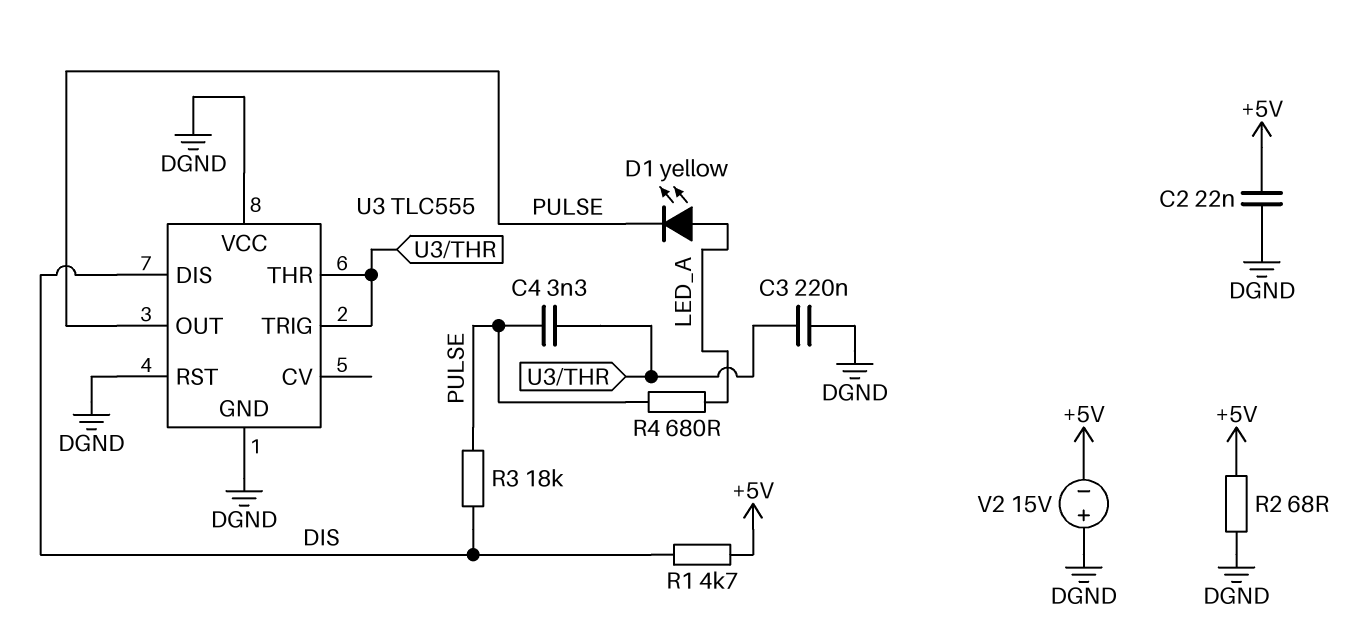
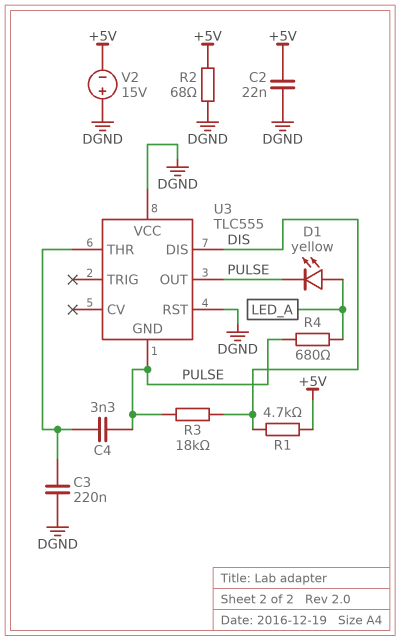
U3 pin GND: DGND -> PULSE
U3 pin TRIG: U3/THR -> none

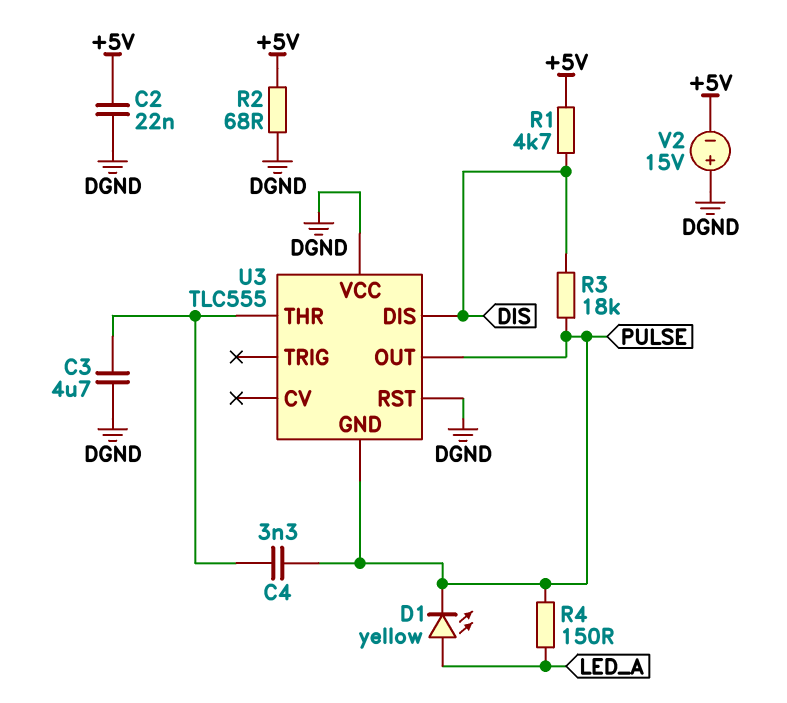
C3: 220nF (DGND, U3/THR) -> 4.7uF (DGND, U3/THR)
R4: 680 (LED_A, PULSE) -> 150 (LED_A, PULSE)

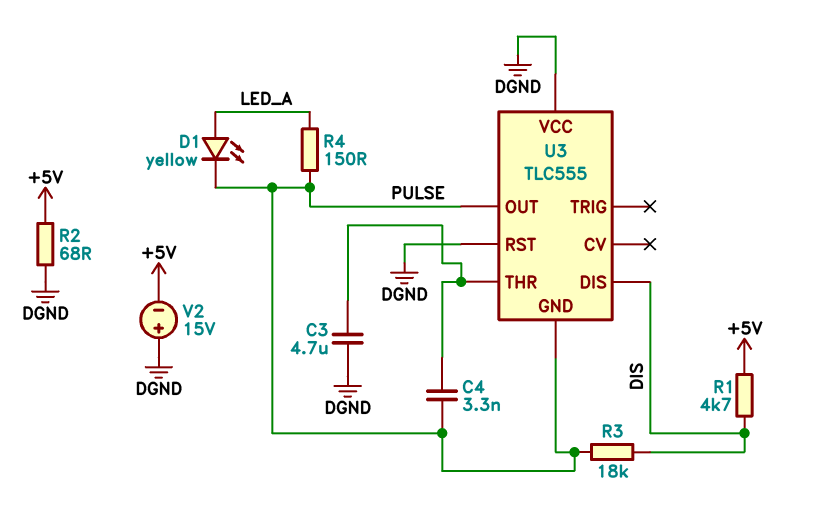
C2: 22nF (+5V, DGND) -> none

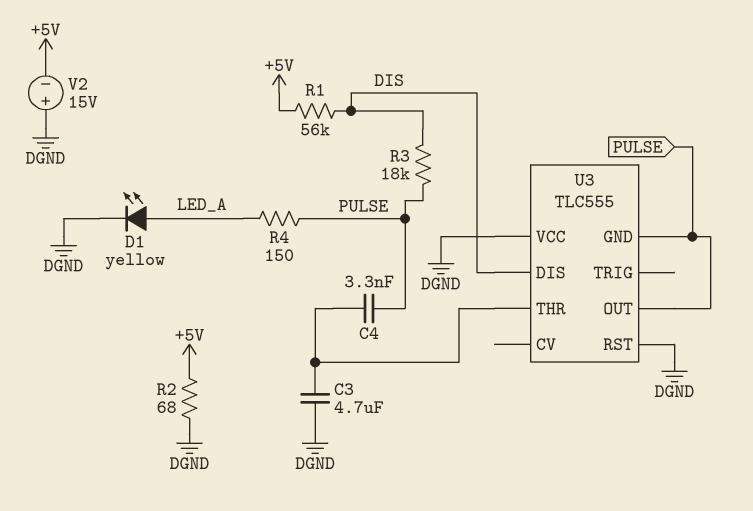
D1: LED yellow (A LED_A, K PULSE) -> LED yellow (A LED_A, K DGND)
R1: 4.7k (+5V, DIS) -> 56k (+5V, DIS)

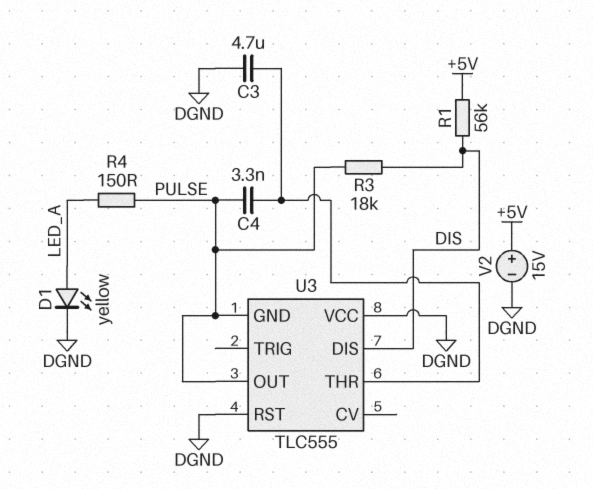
R2: 68 (+5V, DGND) -> none
V2: 15V (plus DGND, minus +5V) -> 15V (plus +5V, minus DGND)

